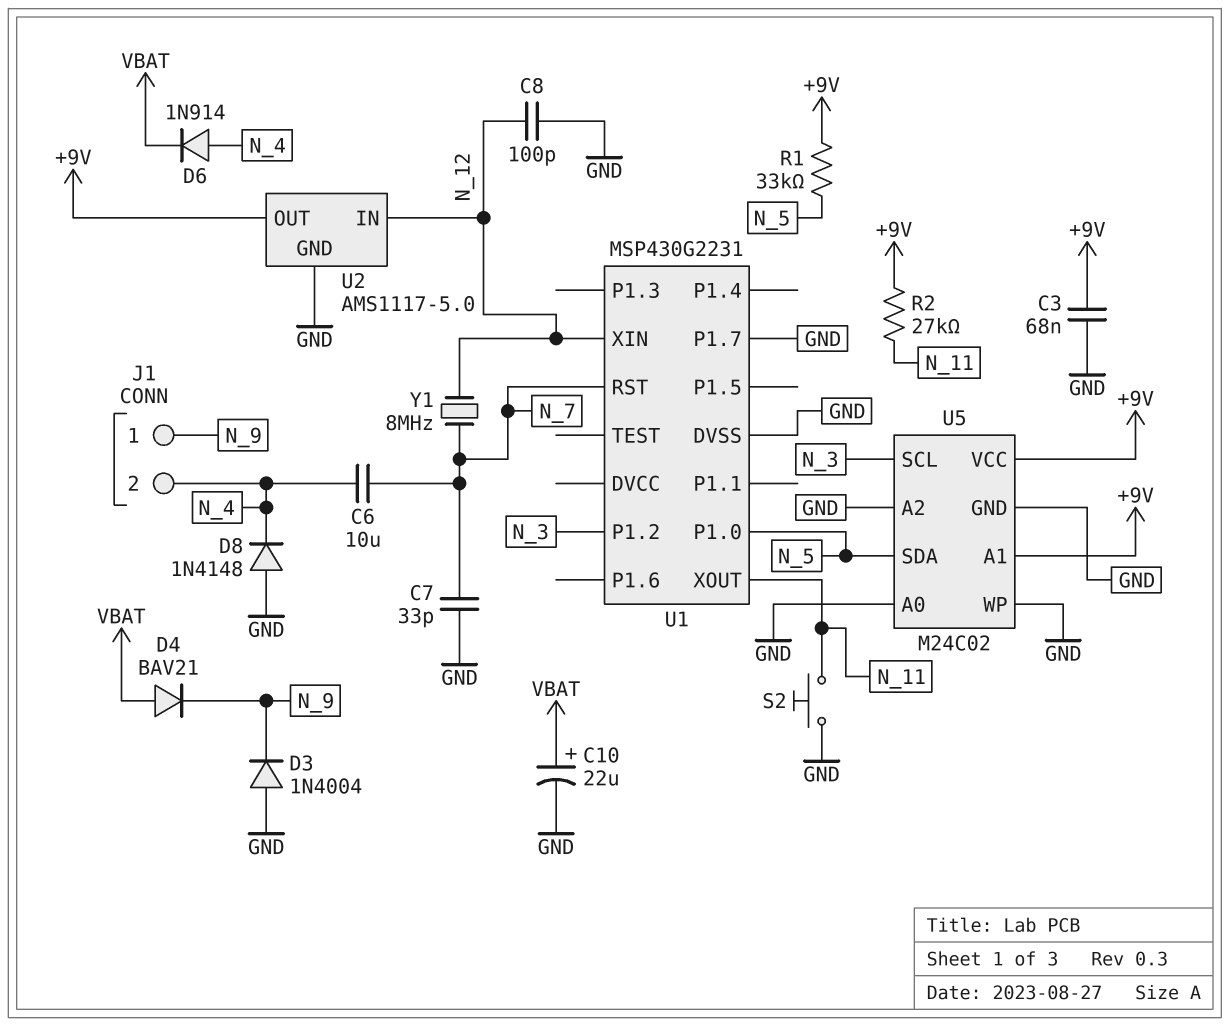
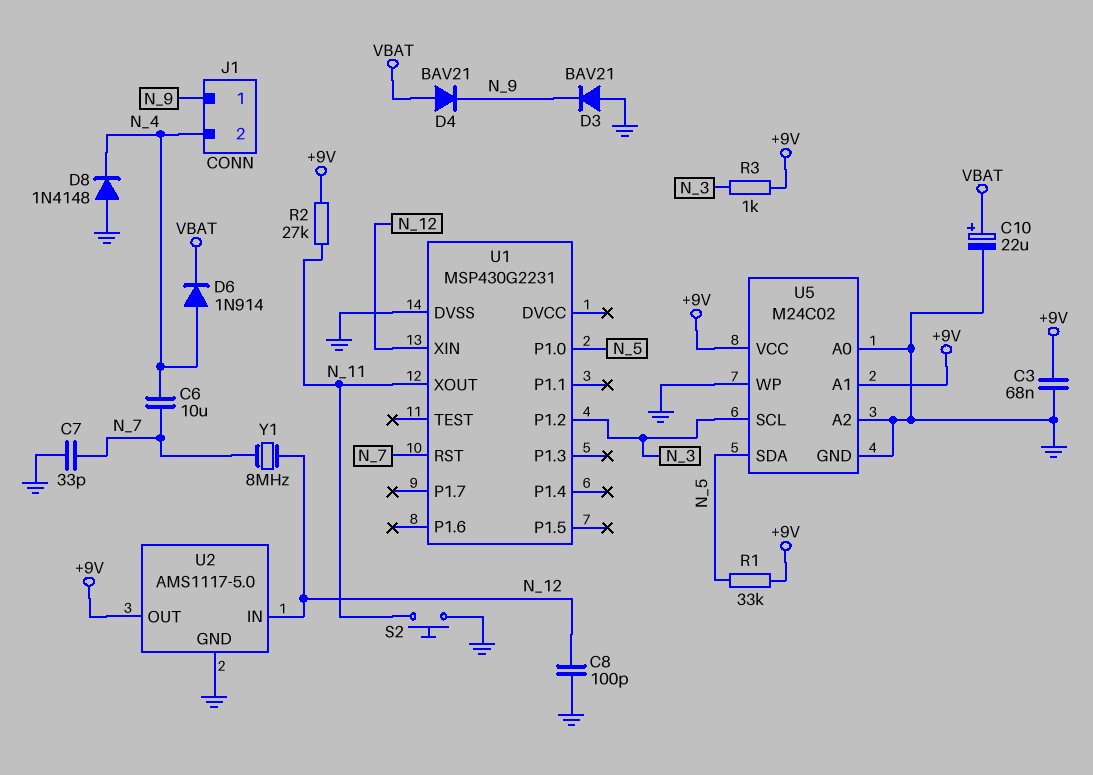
D3: diode 1N4004 (A GND, K N_9) -> diode BAV21 (A GND, K N_9)
R3: none -> 1k (+9V, N_3)
U1 pin P1.7: GND -> none

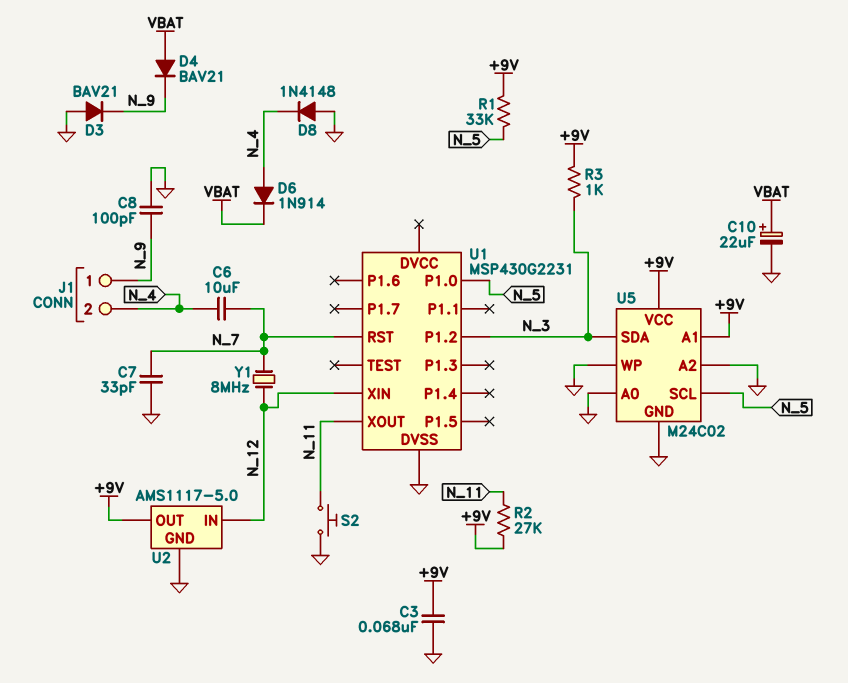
C8: 100pF (GND, N_12) -> 100pF (GND, N_9)
U5 pin SCL: N_3 -> N_5
U5 pin SDA: N_5 -> N_3

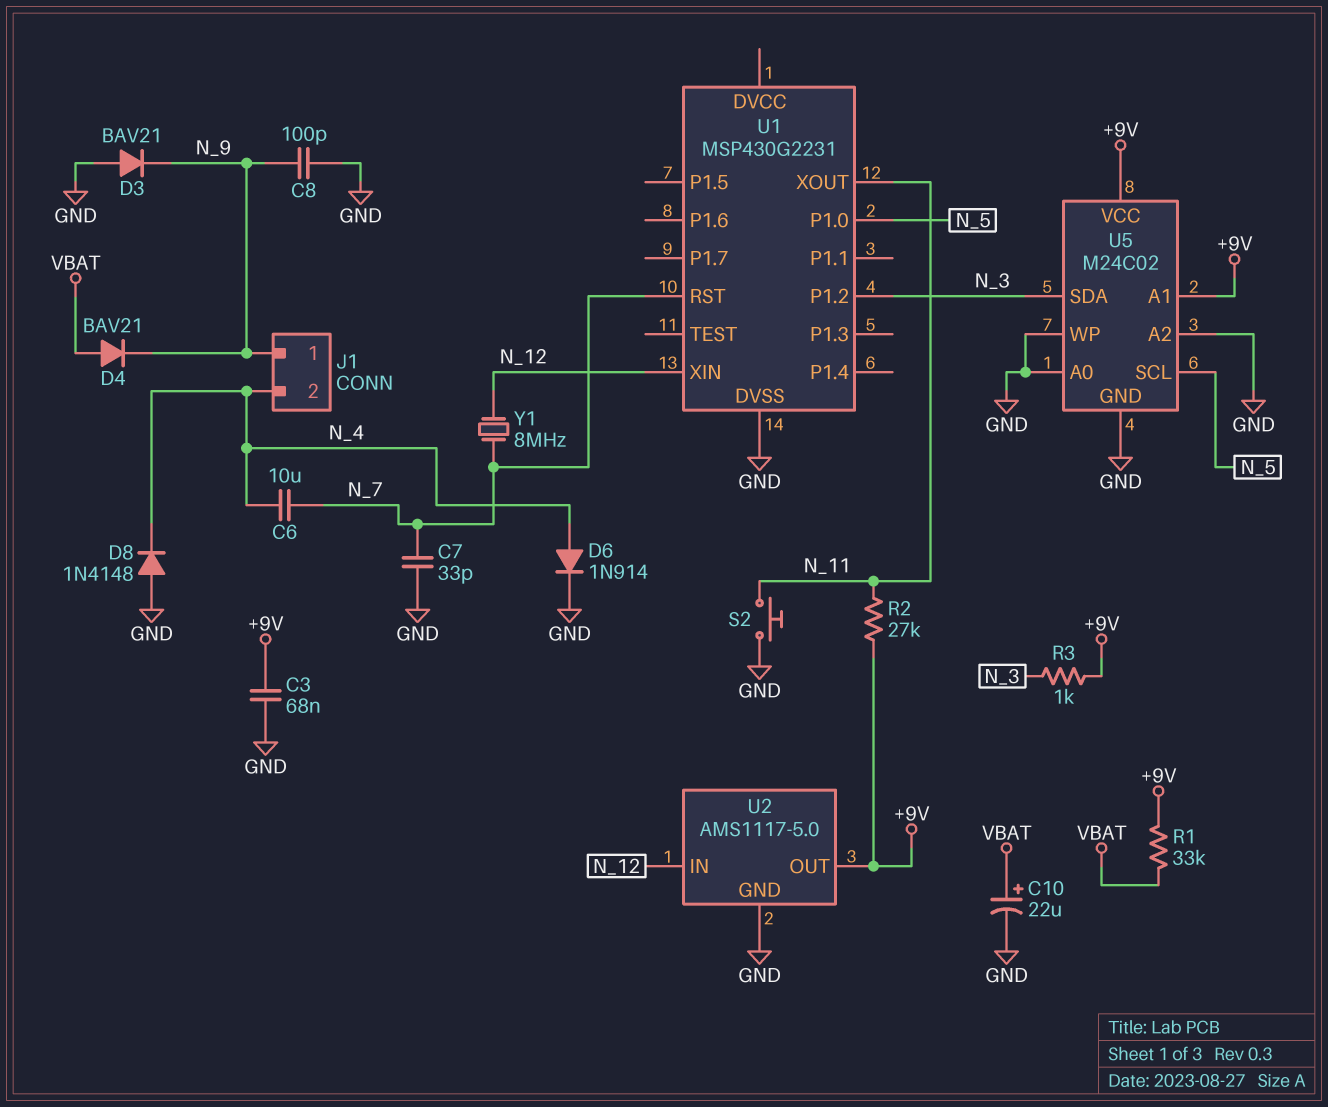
D6: diode 1N914 (A N_4, K VBAT) -> diode 1N914 (A N_4, K GND)
R1: 33k (+9V, N_5) -> 33k (+9V, VBAT)

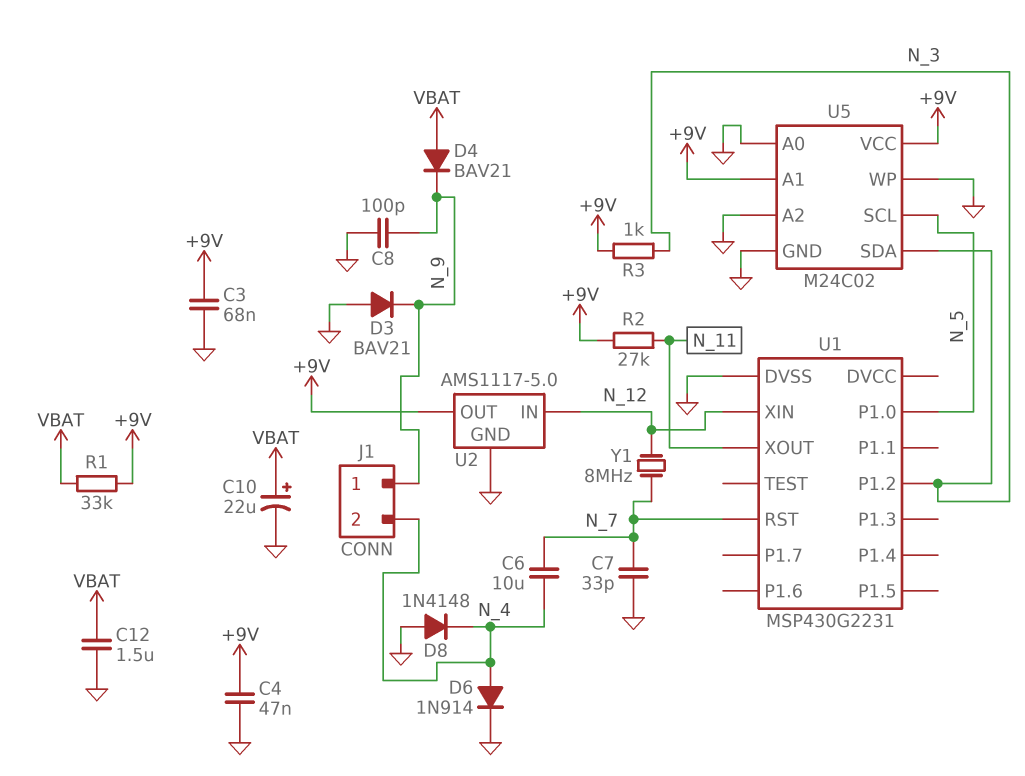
C4: none -> 47nF (+9V, GND)
C12: none -> 1.5uF (GND, VBAT)
S2: button (GND, N_11) -> none

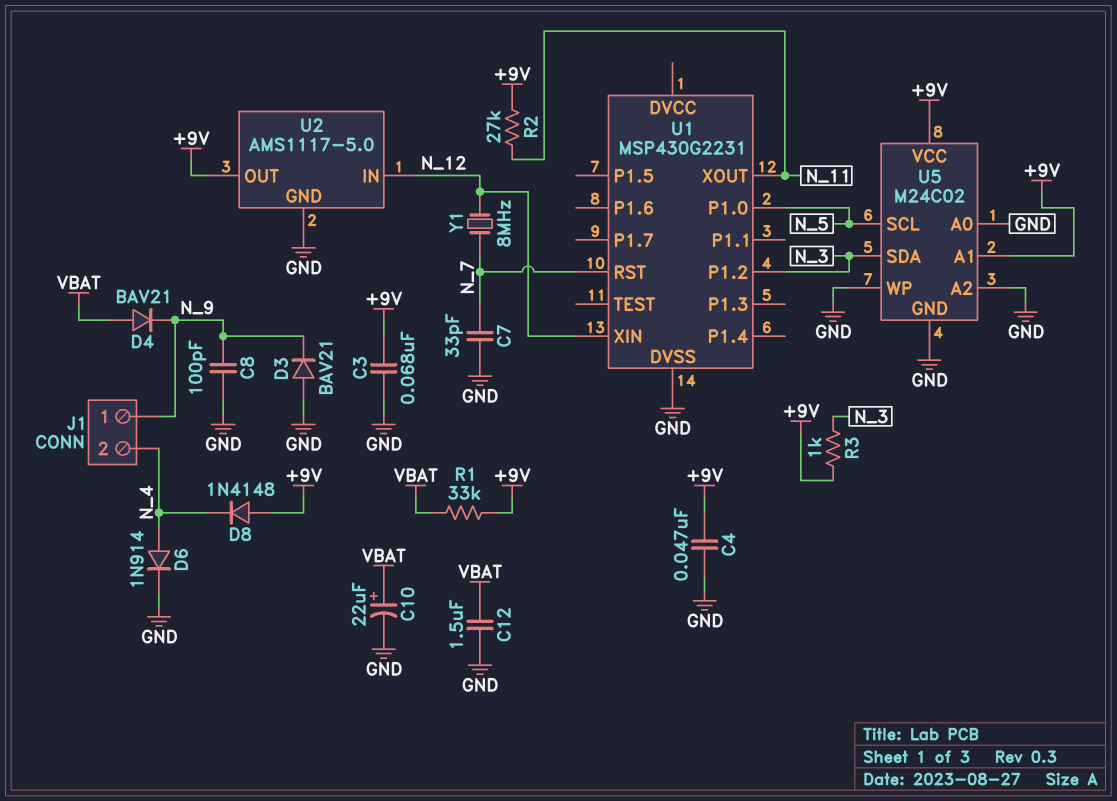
C6: 10uF (N_4, N_7) -> none
D8: diode 1N4148 (A GND, K N_4) -> diode 1N4148 (A +9V, K N_4)

